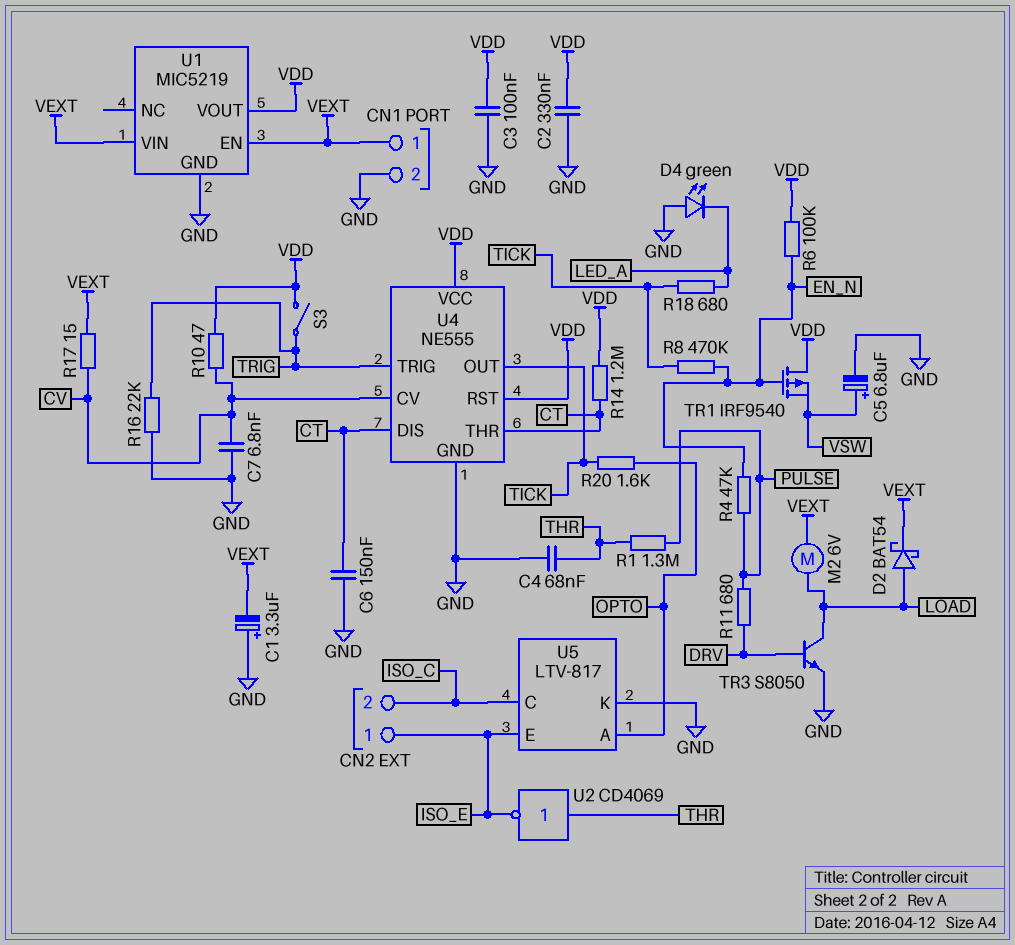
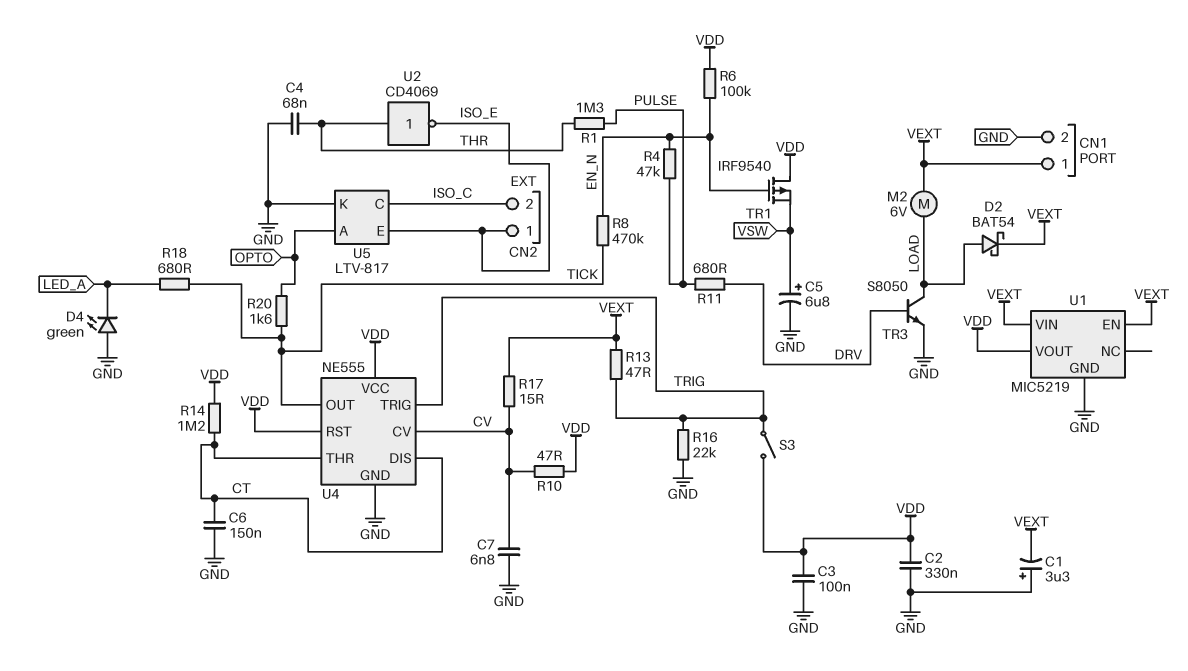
R13: none -> 47 (TRIG, VEXT)

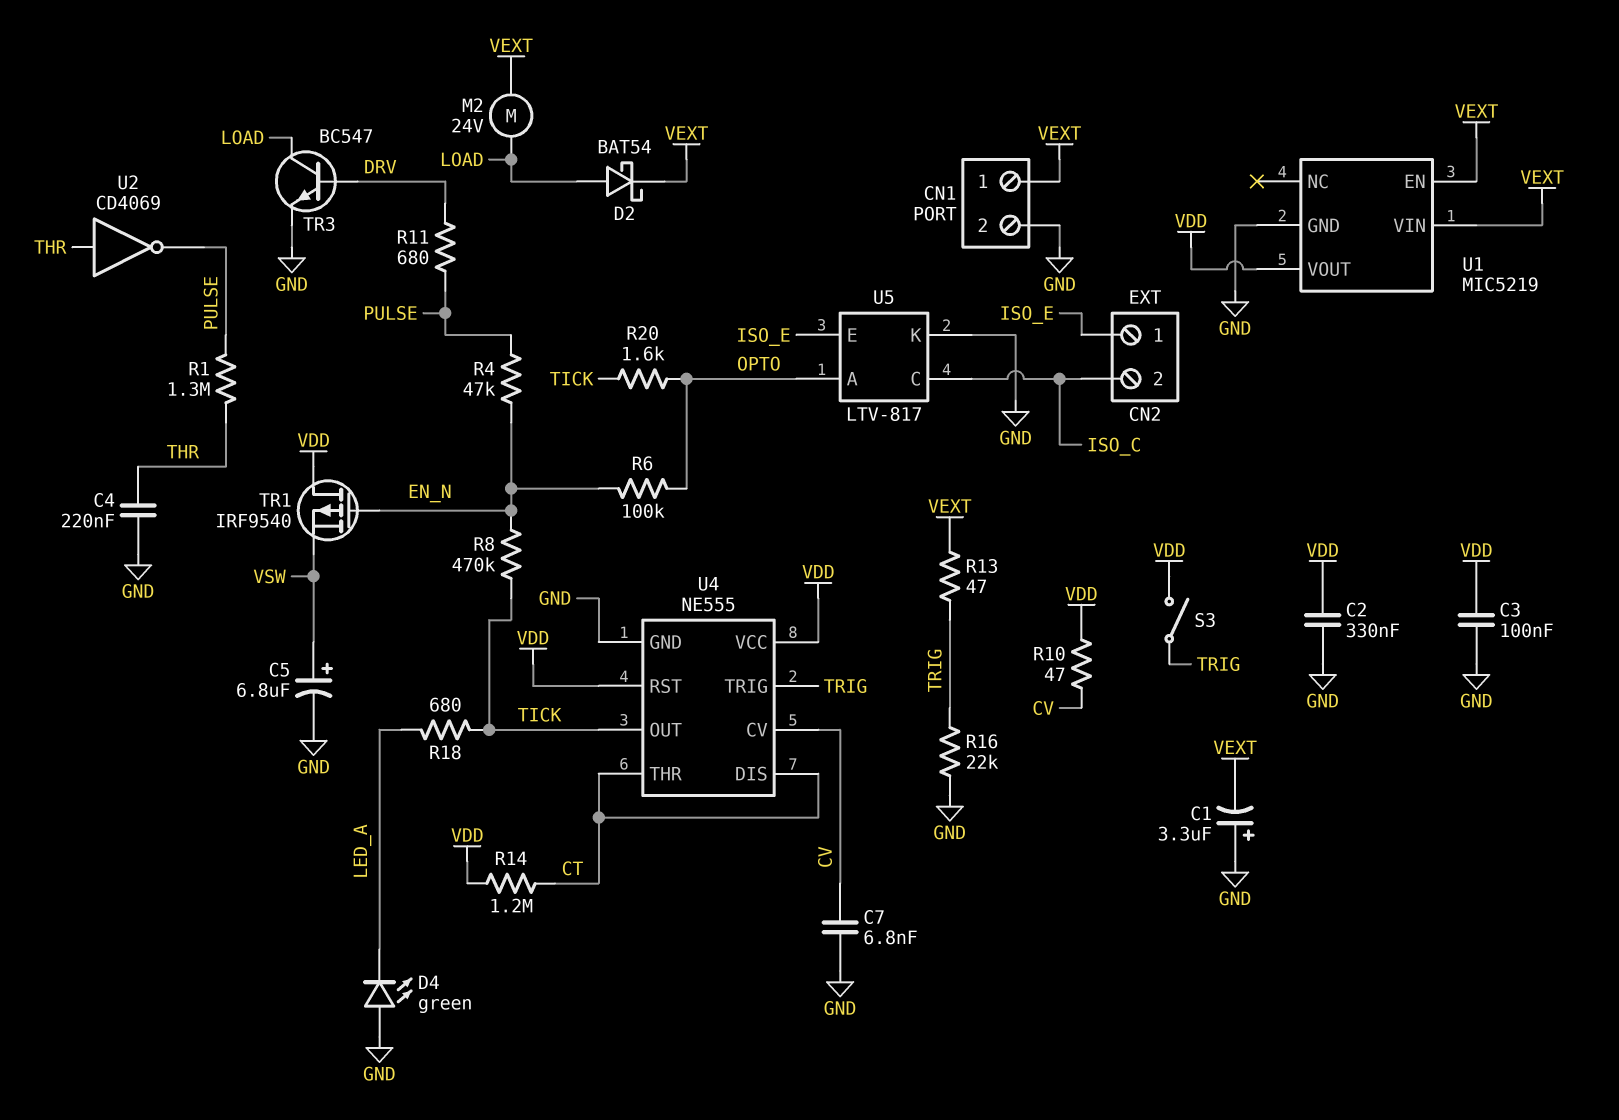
C4: 68nF (GND, THR) -> 220nF (GND, THR)
C6: 150nF (CT, GND) -> none
M2: motor 6V (LOAD, VEXT) -> motor 24V (LOAD, VEXT)
R6: 100k (EN_N, VDD) -> 100k (EN_N, OPTO)
R17: 15 (CV, VEXT) -> none
TR3: NPN S8050 (B DRV, C LOAD, E GND) -> NPN BC547 (B DRV, C LOAD, E GND)
U2: NOT CD4069 (in THR, out ISO_E) -> NOT CD4069 (in THR, out PULSE)

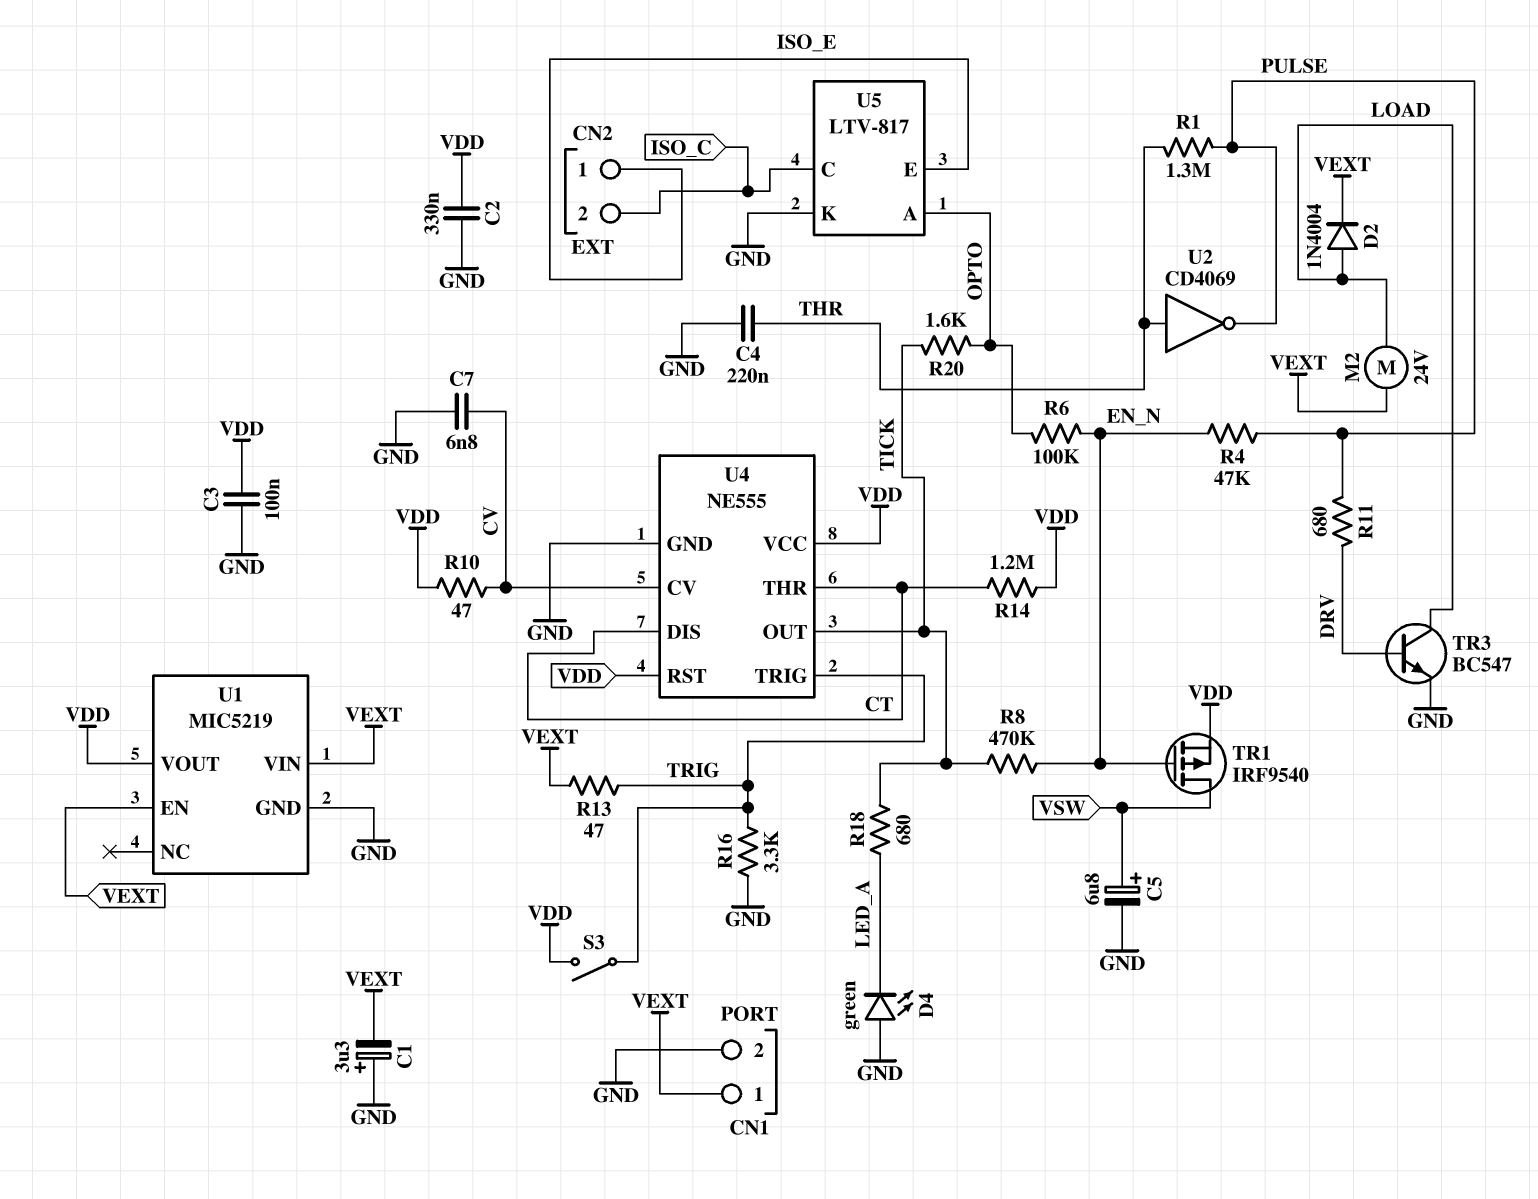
D2: schottky BAT54 (A LOAD, K VEXT) -> diode 1N4004 (A LOAD, K VEXT)
R16: 22k (GND, TRIG) -> 3.3k (GND, TRIG)
TR1: PMOS IRF9540 (G EN_N, D VDD, S VSW) -> PMOS IRF9540 (G EN_N, D VSW, S VDD)

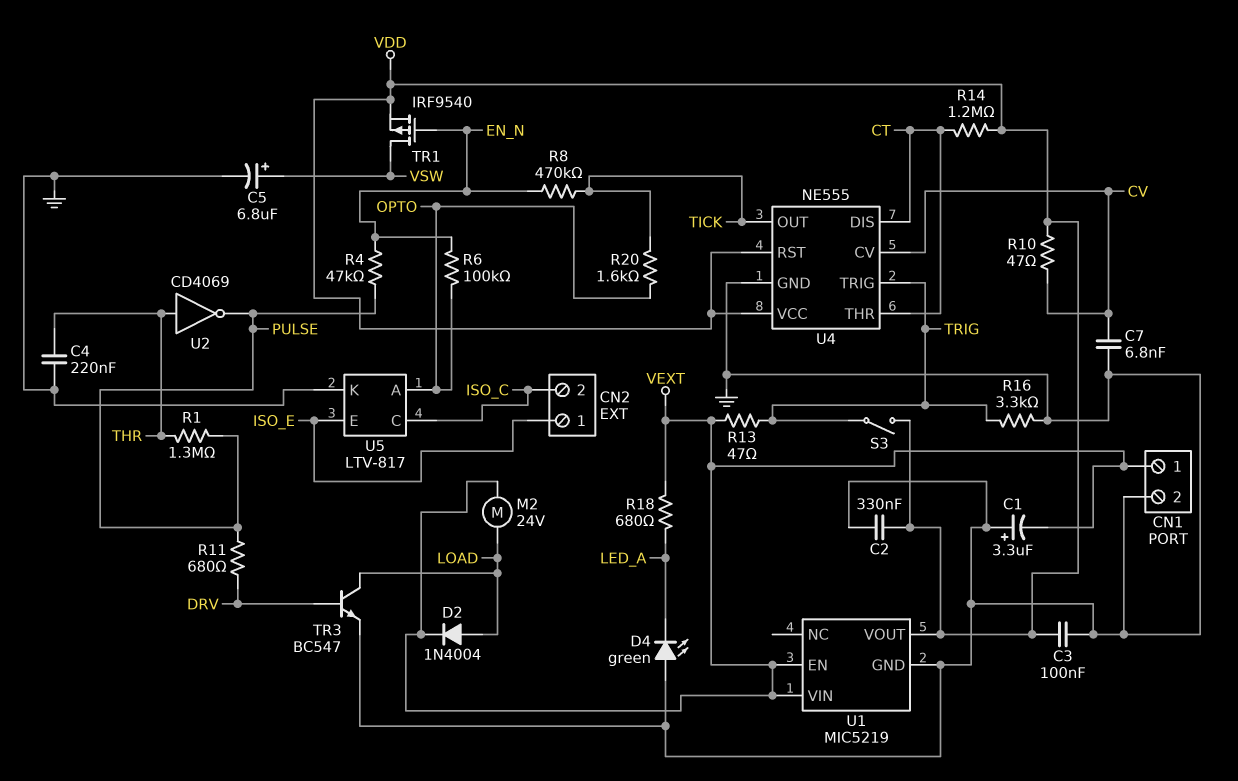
R18: 680 (LED_A, TICK) -> 680 (LED_A, VEXT)

